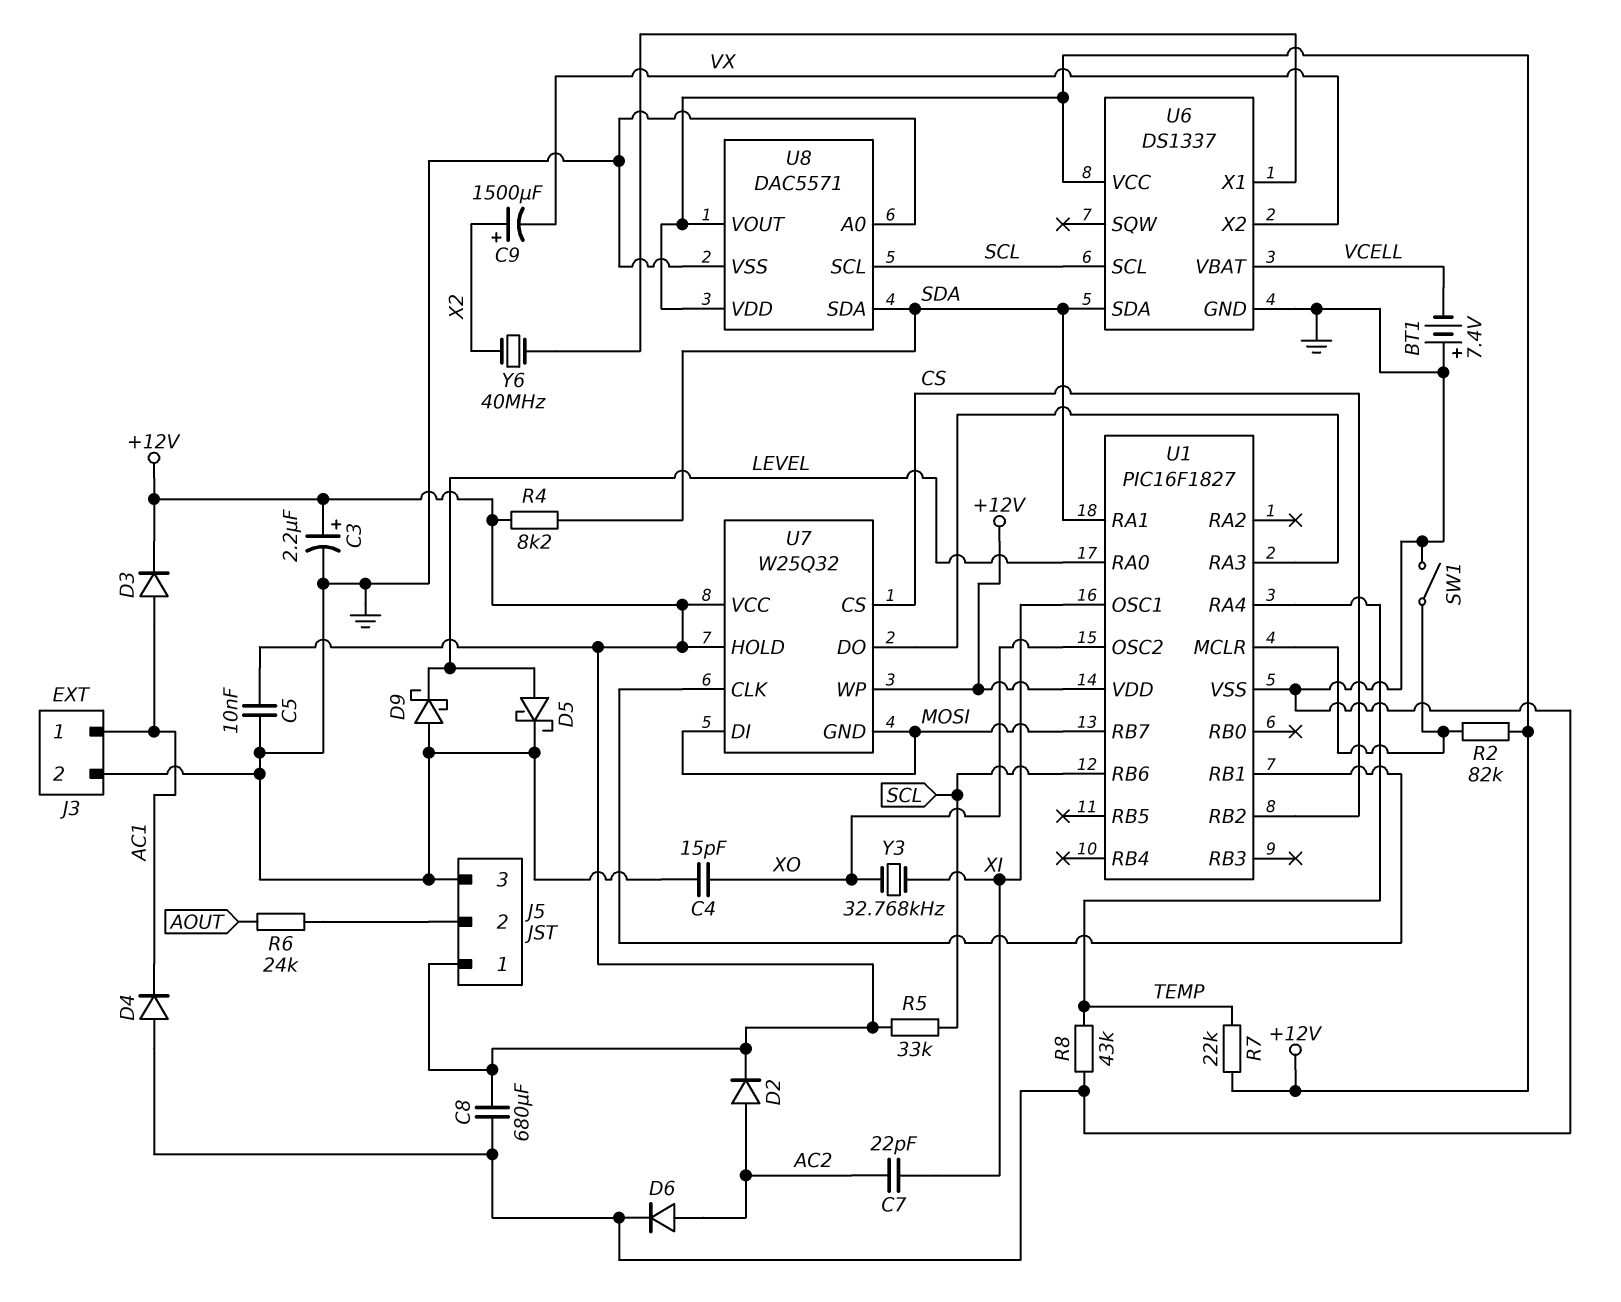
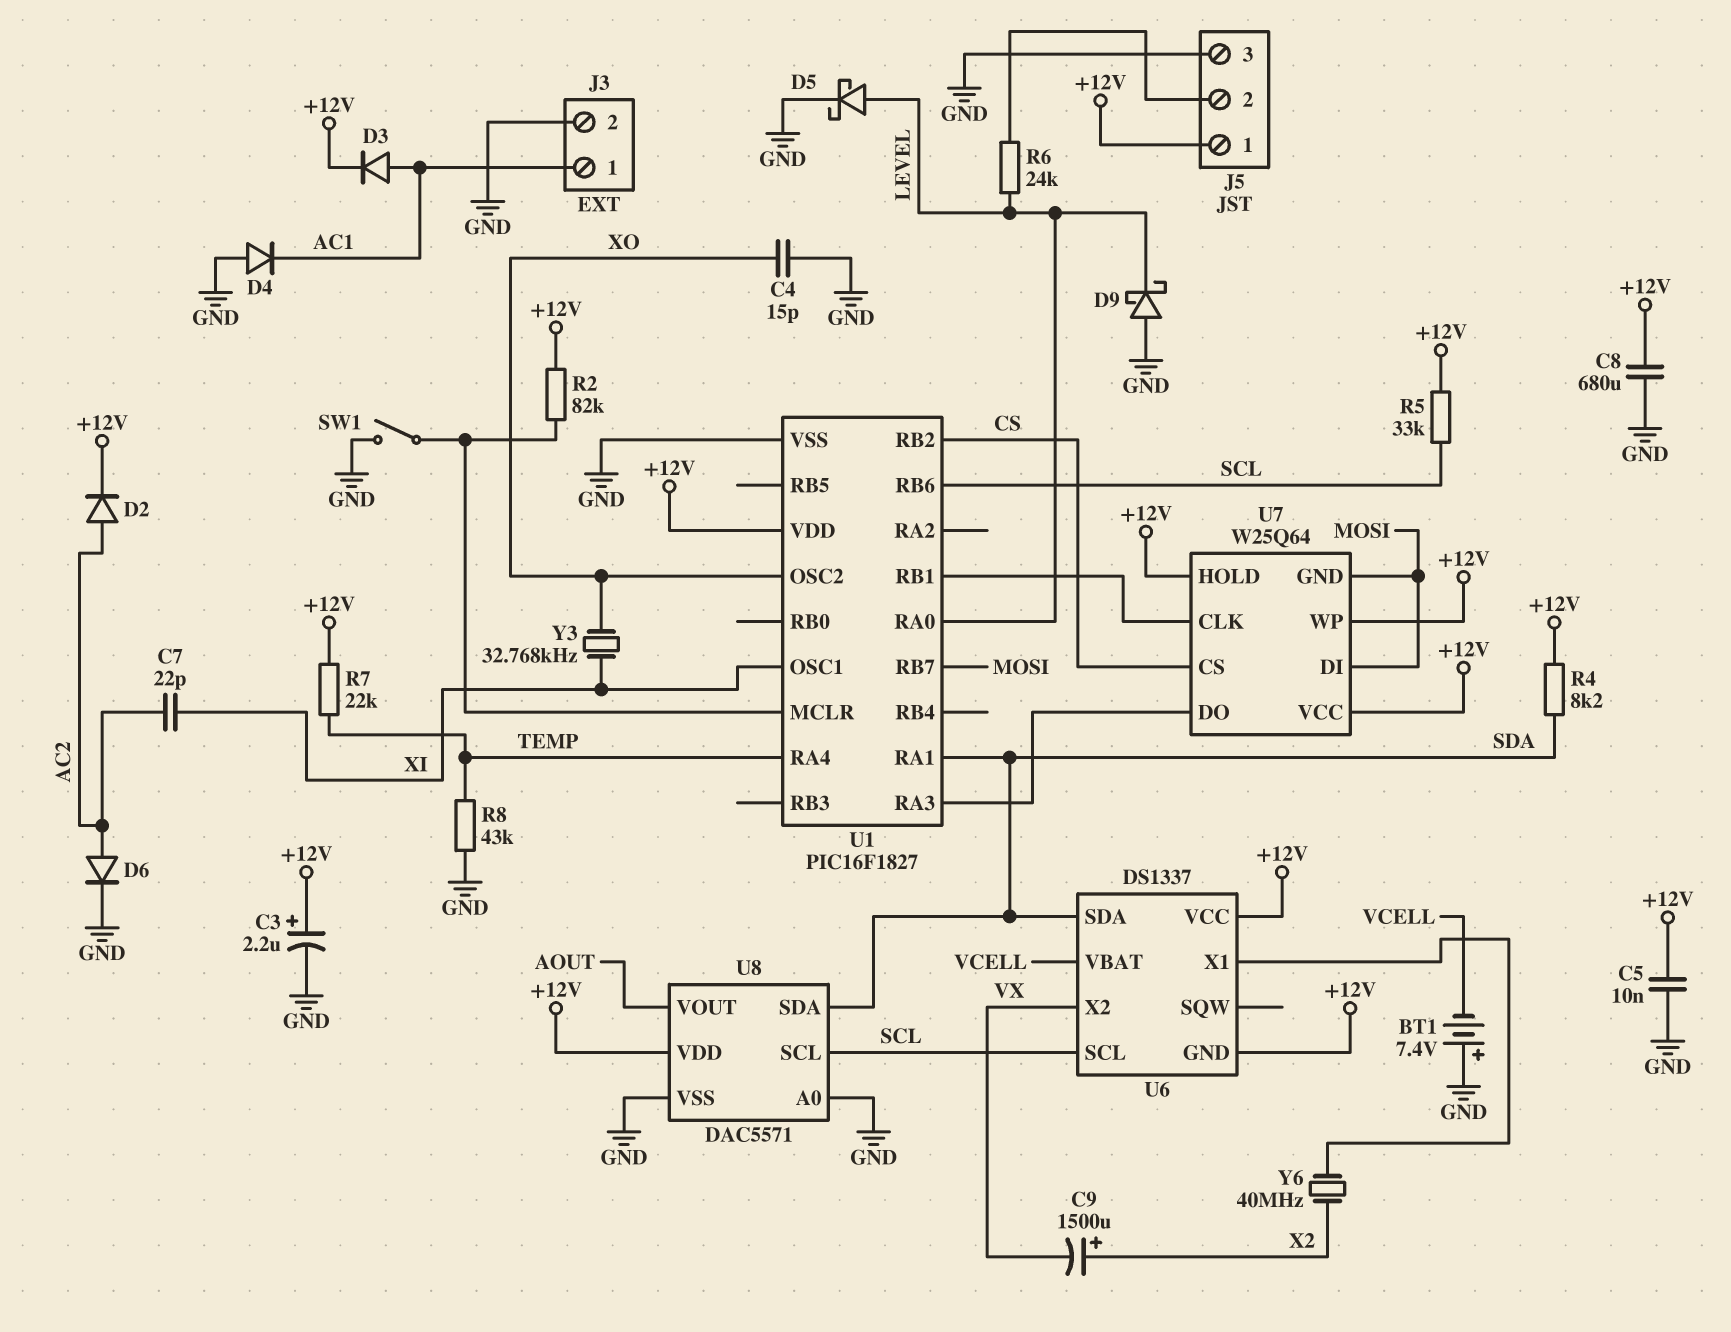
R6: 24k (AOUT, J5/2) -> 24k (J5/2, LEVEL)
U6 pin GND: GND -> +12V
U7: W25Q32 -> W25Q64
U8 pin VOUT: +12V -> AOUT

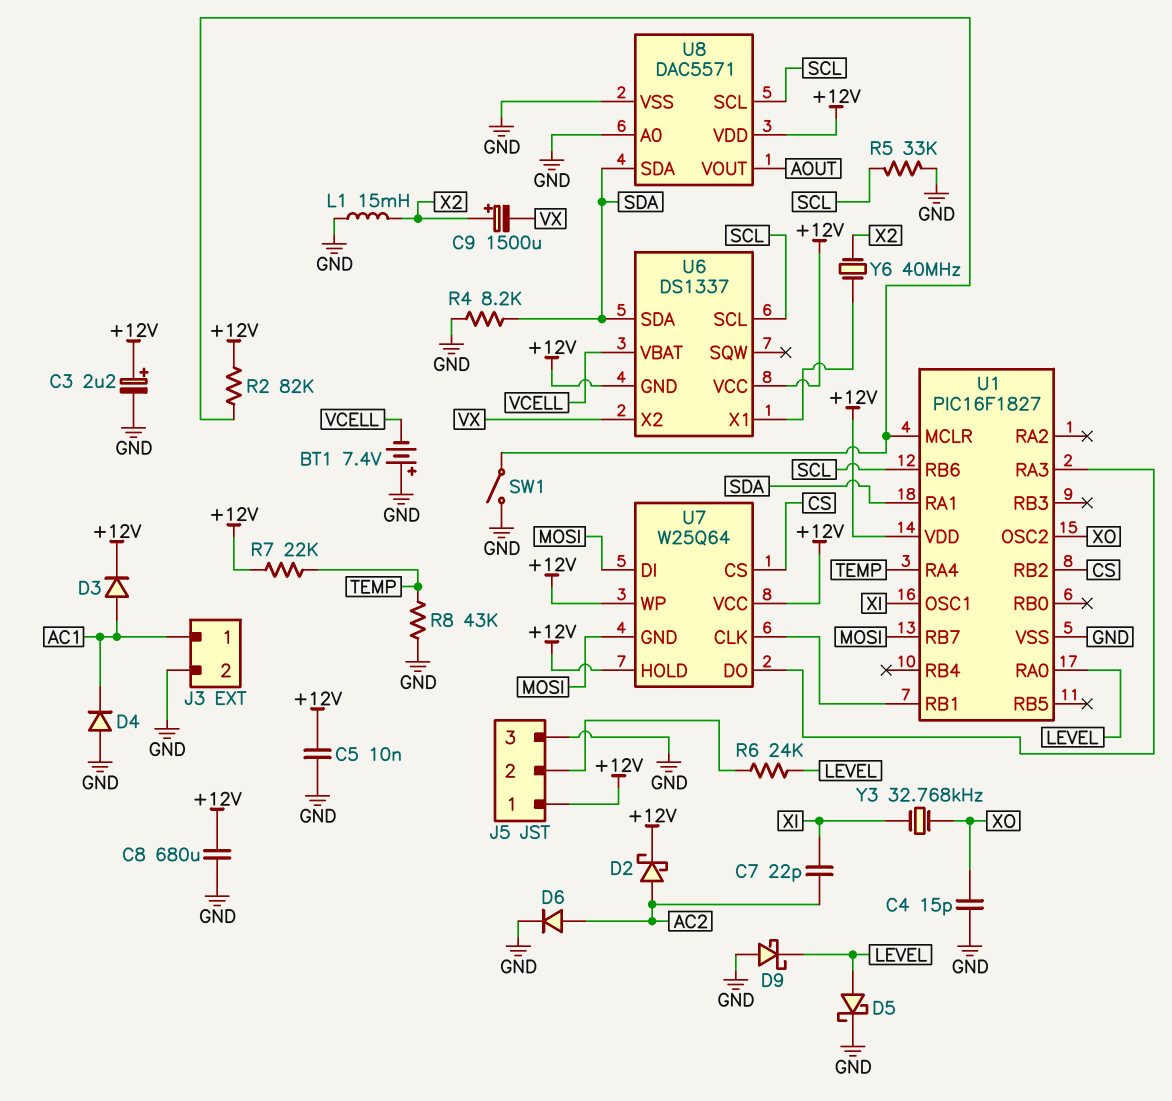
D2: diode (A AC2, K +12V) -> schottky (A AC2, K +12V)
L1: none -> 15mH (GND, X2)
R4: 8.2k (+12V, SDA) -> 8.2k (GND, SDA)
R5: 33k (+12V, SCL) -> 33k (GND, SCL)

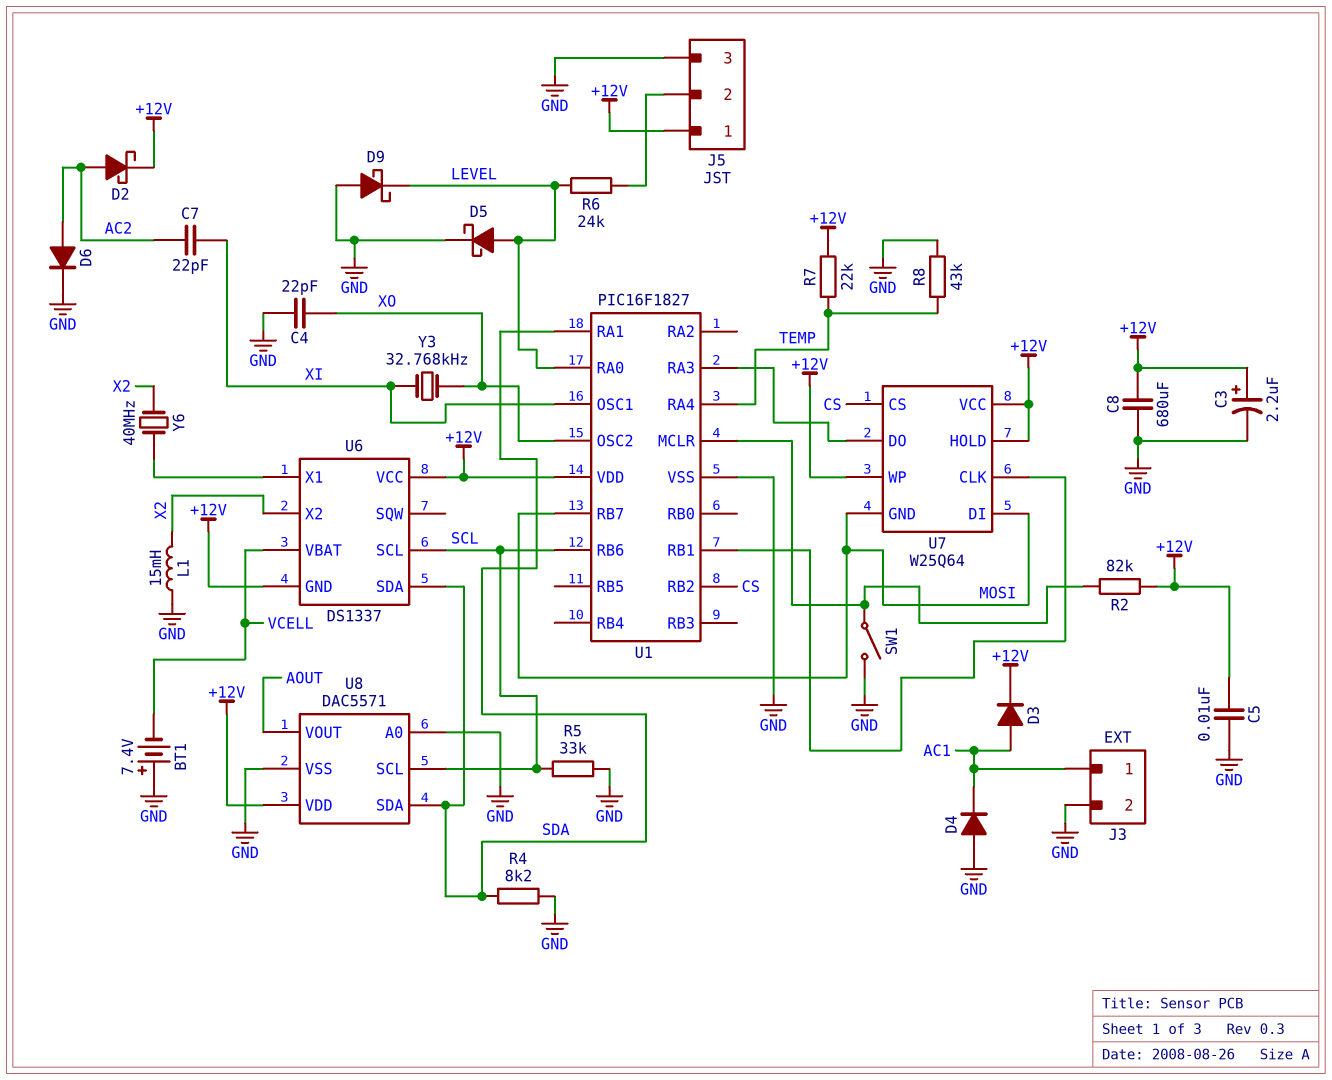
C4: 15pF (GND, XO) -> 22pF (GND, XO)
C9: 1500uF (plus X2, minus VX) -> none
U6 pin X2: VX -> X2

